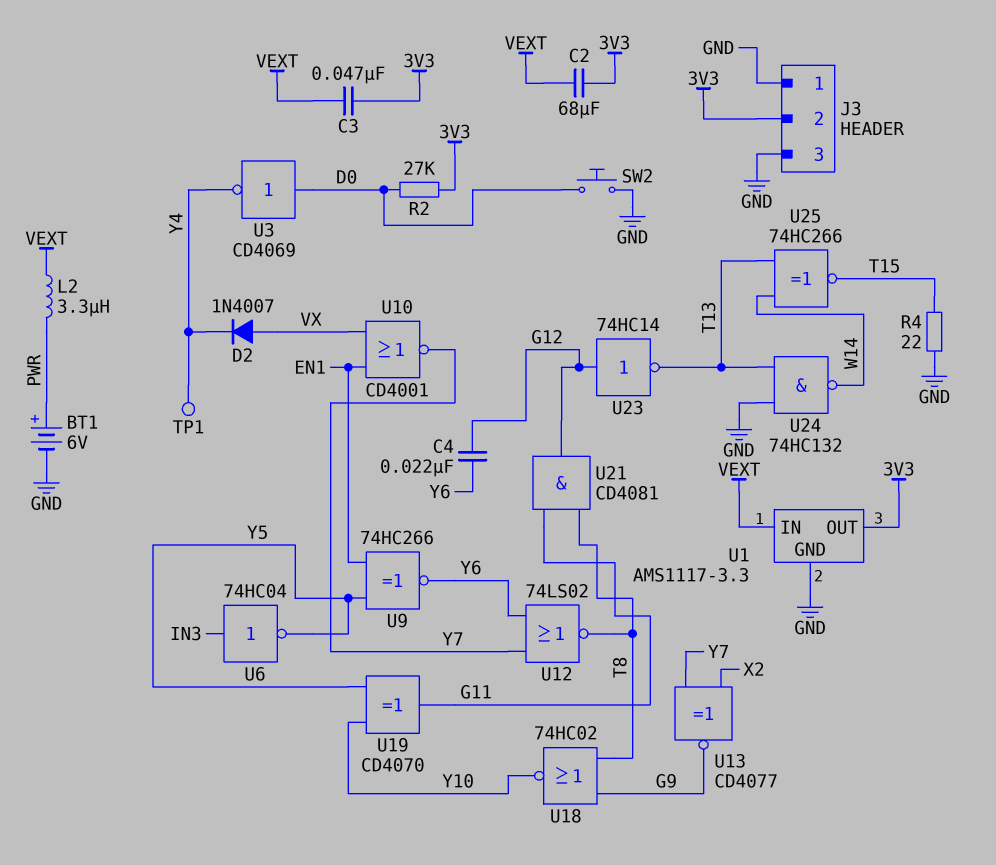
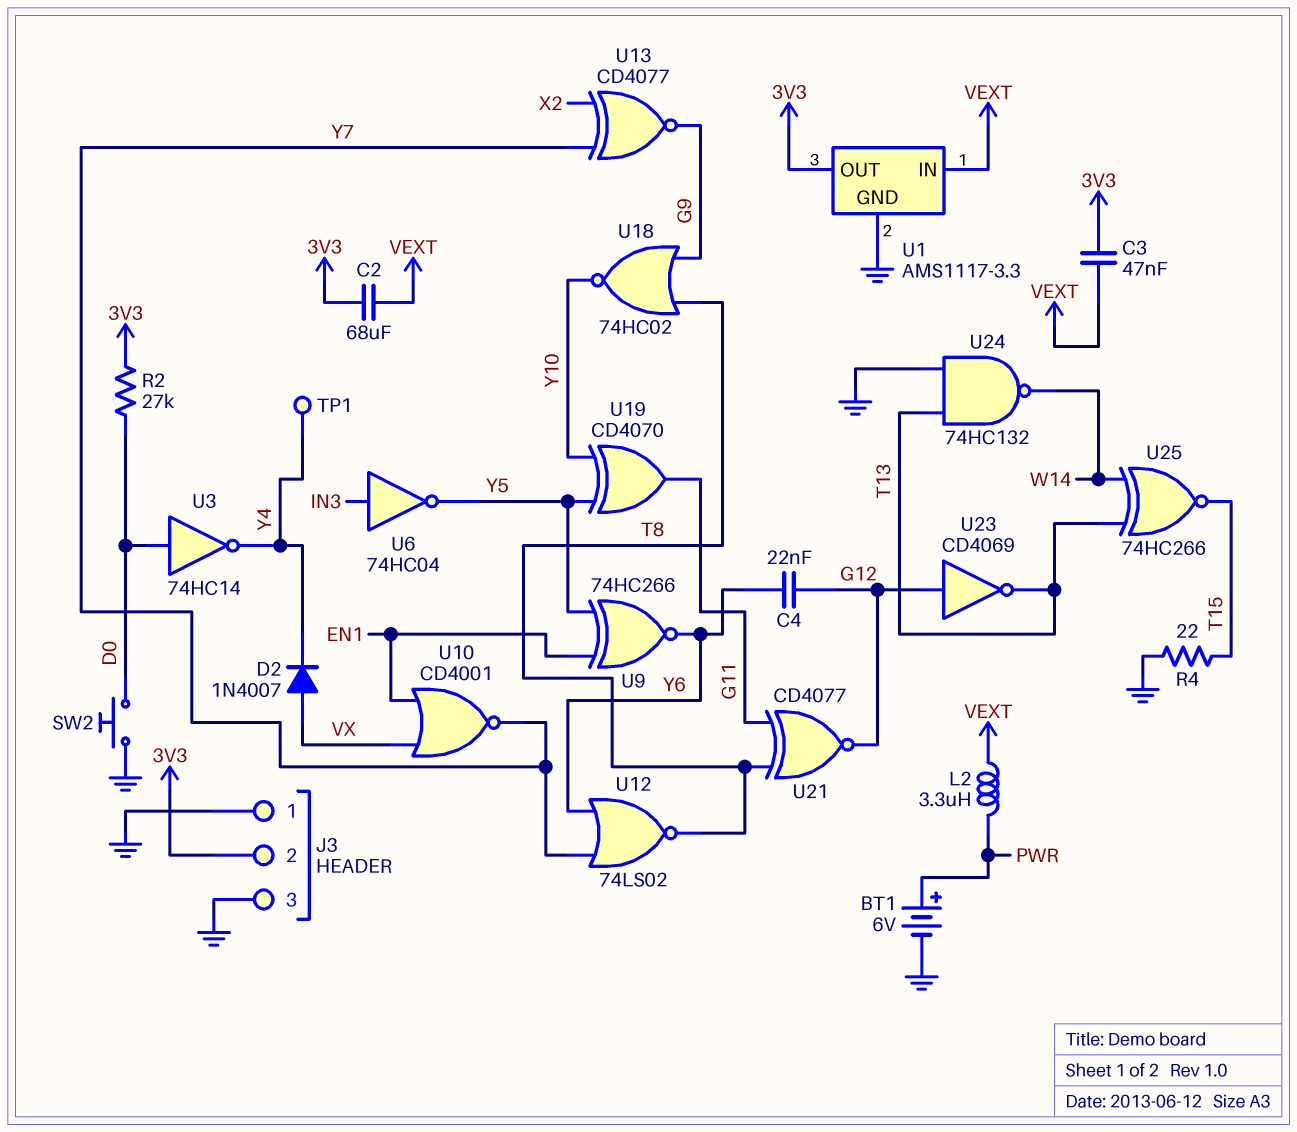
U3: NOT CD4069 (in D0, out Y4) -> NOT 74HC14 (in D0, out Y4)
U21: AND CD4081 (in G11, in T8, out G12) -> XNOR CD4077 (in G11, in T8, out G12)
U23: NOT 74HC14 (in G12, out T13) -> NOT CD4069 (in G12, out T13)

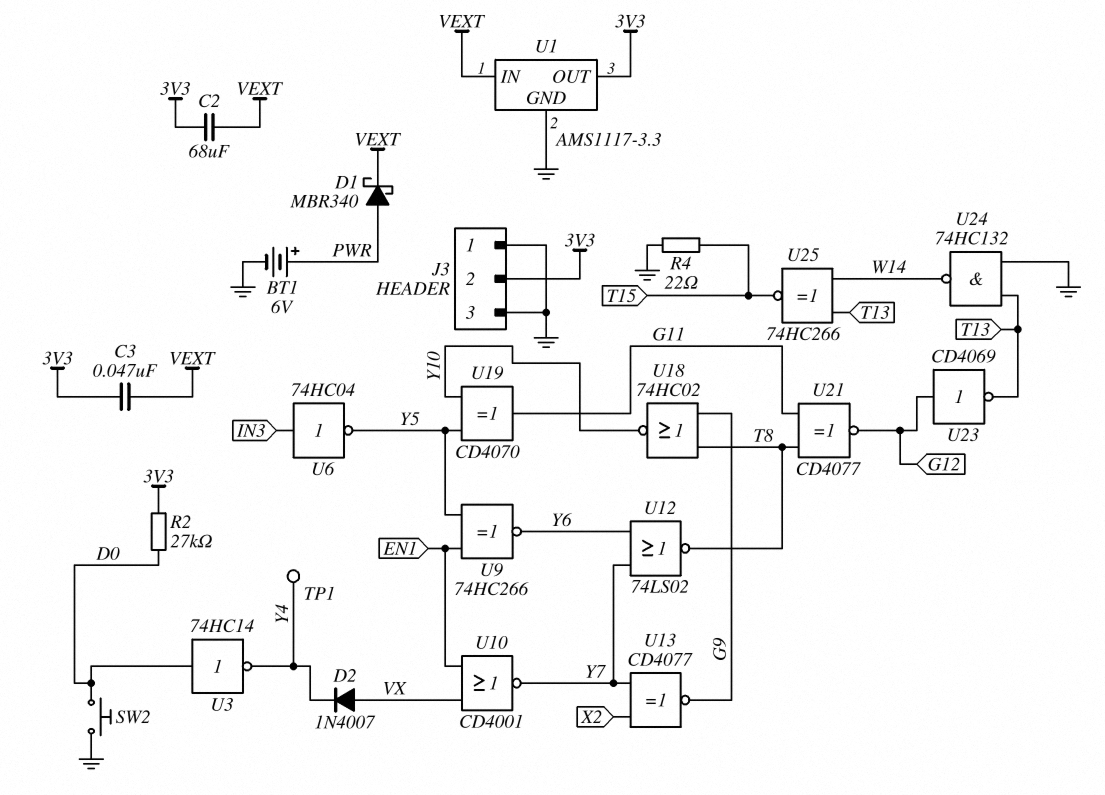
C4: 22nF (G12, Y6) -> none
D1: none -> schottky MBR340 (A PWR, K VEXT)
L2: 3.3uH (PWR, VEXT) -> none

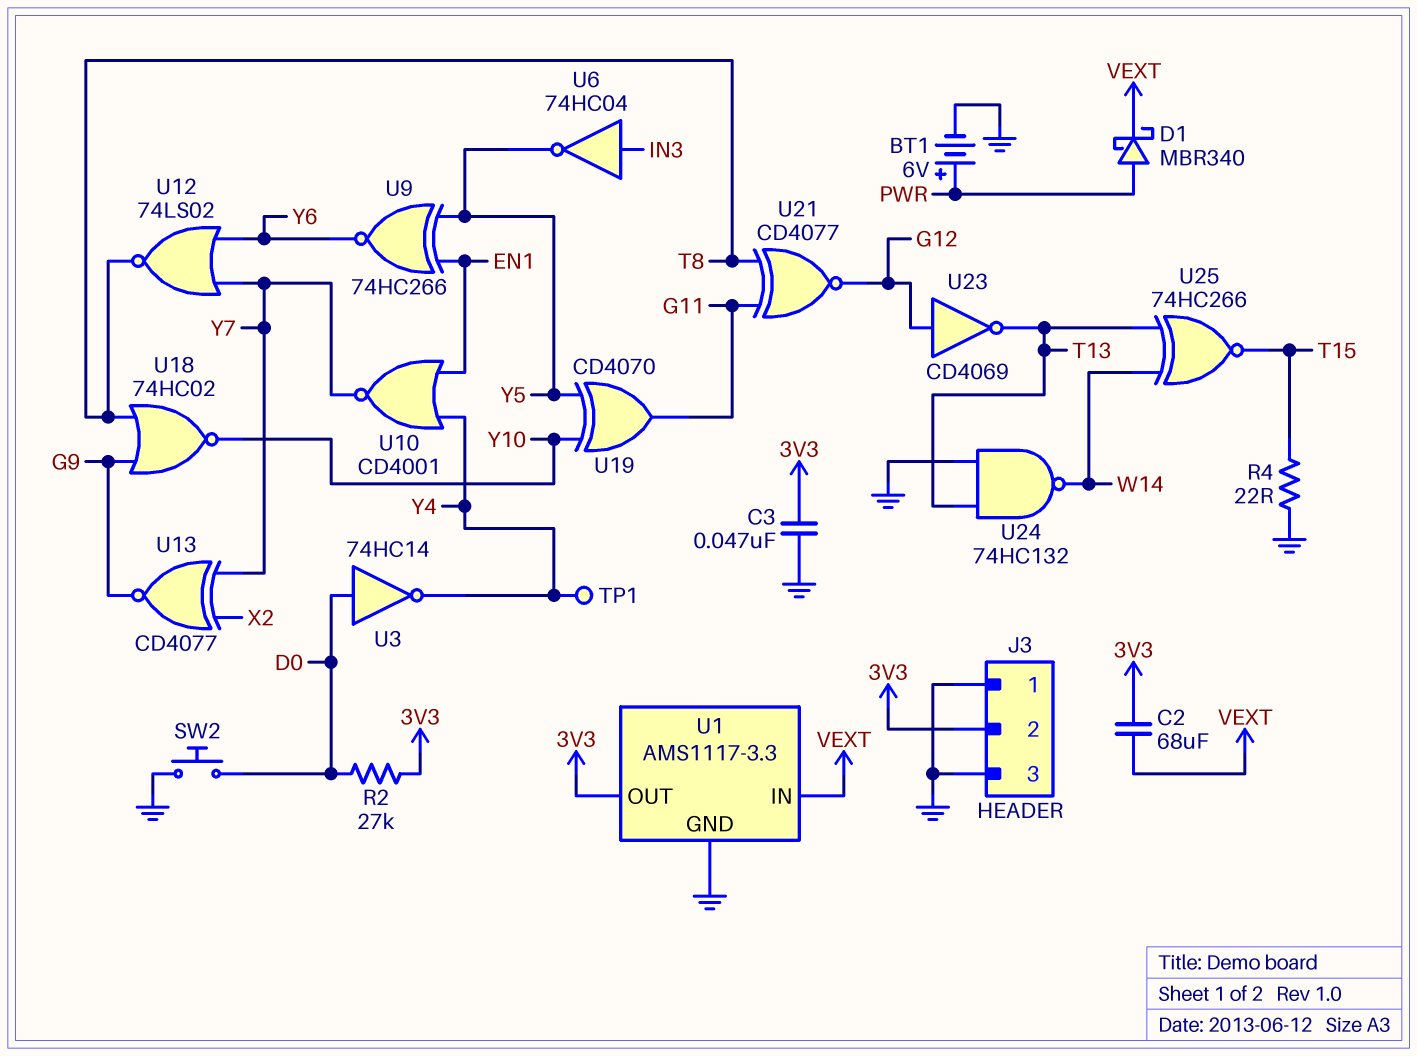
C3: 47nF (3V3, VEXT) -> 47nF (3V3, GND)
D2: diode 1N4007 (A VX, K Y4) -> none
U10: NOR CD4001 (in EN1, in VX, out Y7) -> NOR CD4001 (in EN1, in Y4, out Y7)

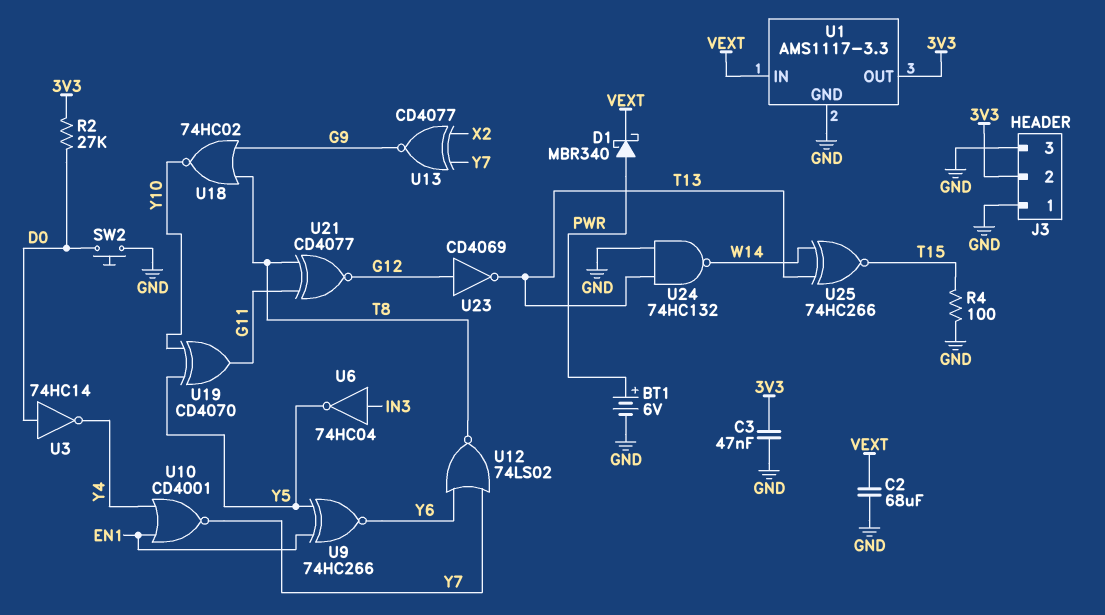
C2: 68uF (3V3, VEXT) -> 68uF (GND, VEXT)
R4: 22 (GND, T15) -> 100 (GND, T15)
TP1: test point (Y4) -> none

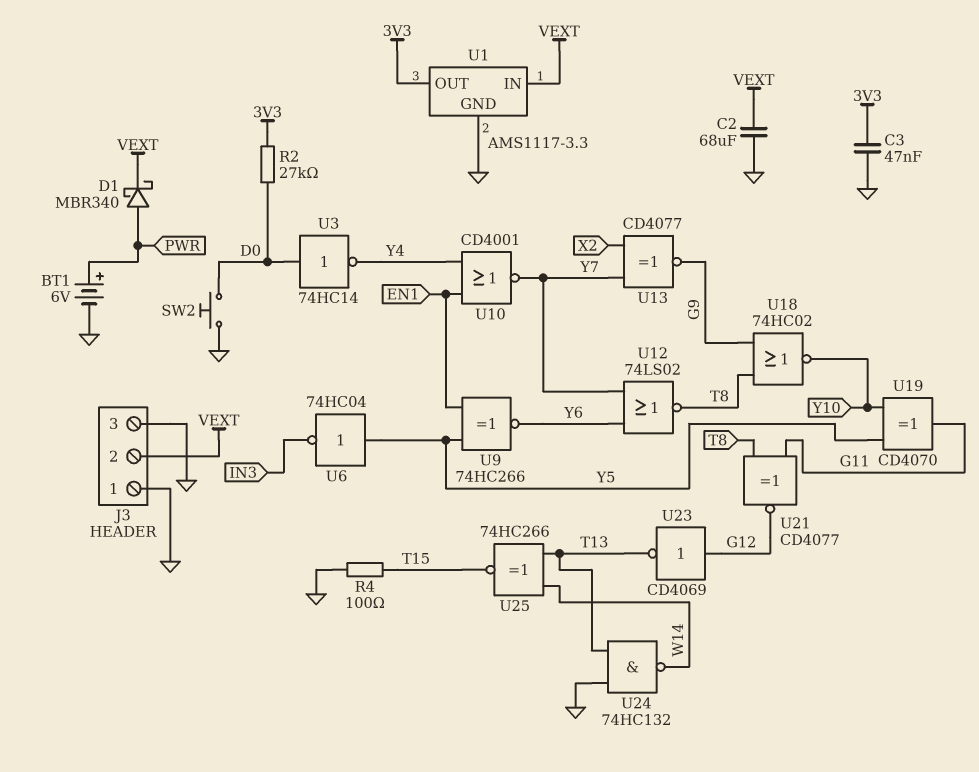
J3 pin 2: 3V3 -> VEXT
U6: NOT 74HC04 (in IN3, out Y5) -> NOT 74HC04 (in Y5, out IN3)

